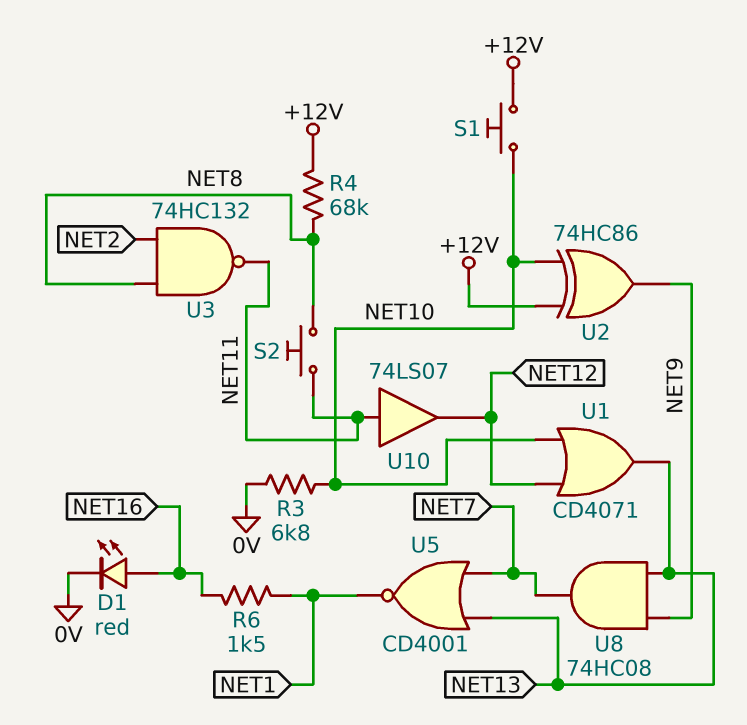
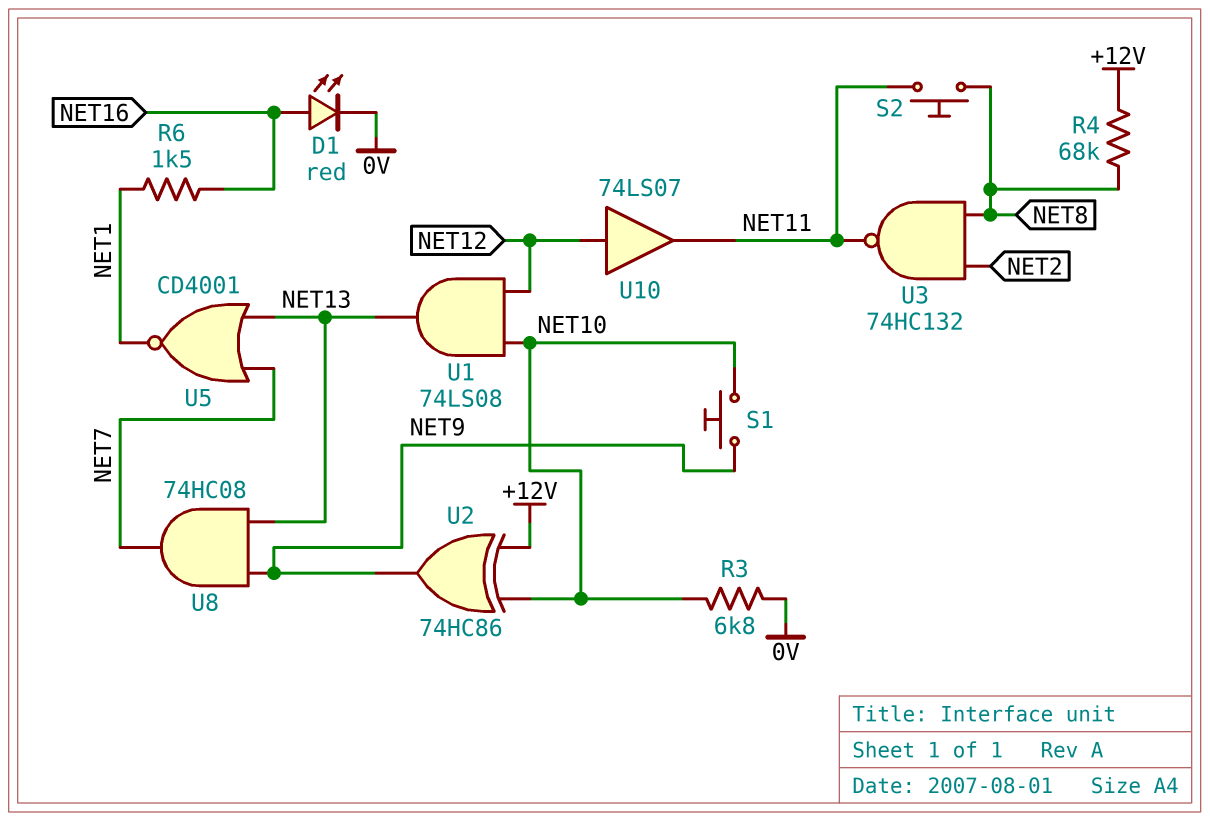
S1: button (+12V, NET10) -> button (NET9, NET10)
U1: OR CD4071 (in NET10, in NET12, out NET13) -> AND 74LS08 (in NET10, in NET12, out NET13)
U10: buffer 74LS07 (in NET11, out NET12) -> buffer 74LS07 (in NET12, out NET11)

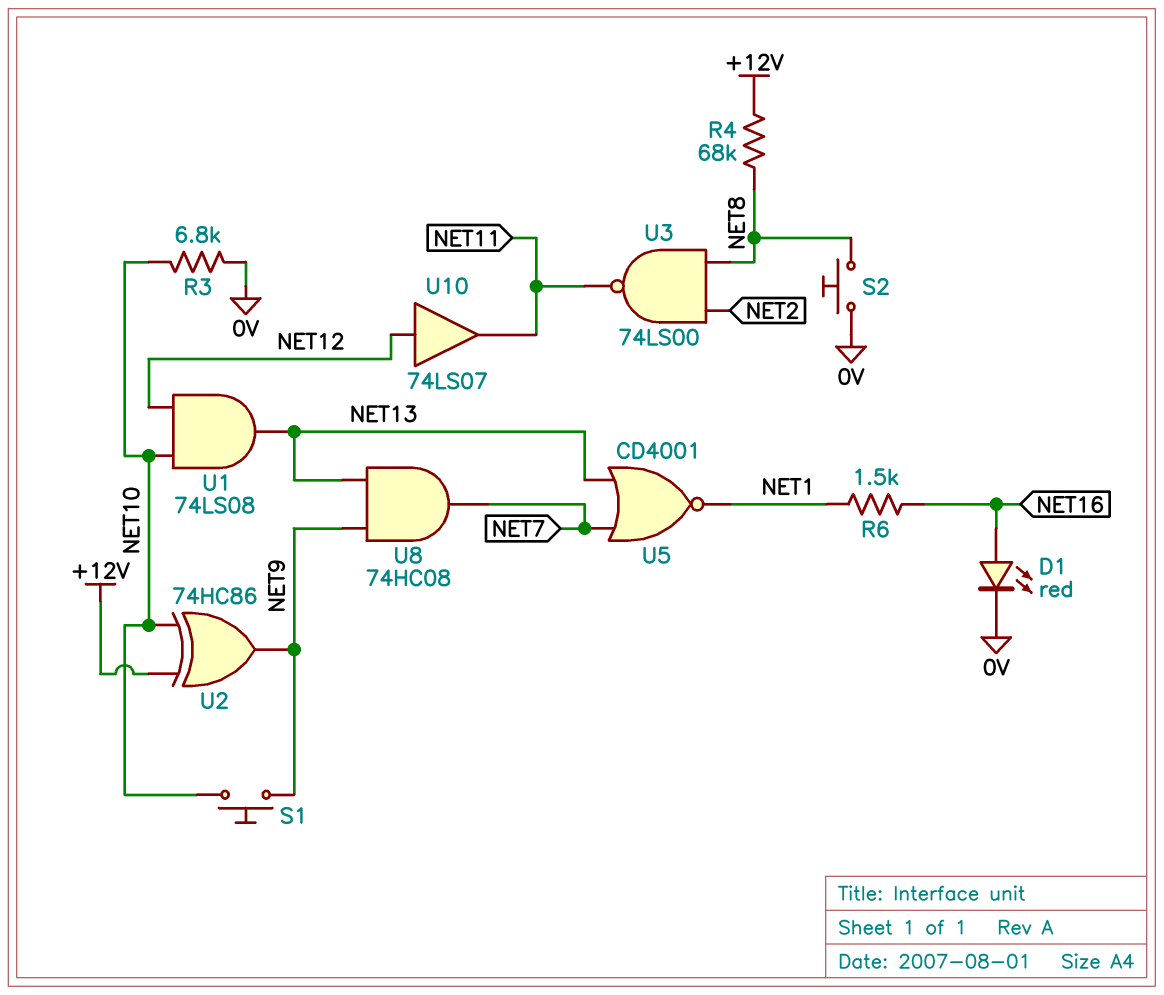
S2: button (NET8, NET11) -> button (0V, NET8)
U3: NAND 74HC132 (in NET2, in NET8, out NET11) -> NAND 74LS00 (in NET2, in NET8, out NET11)

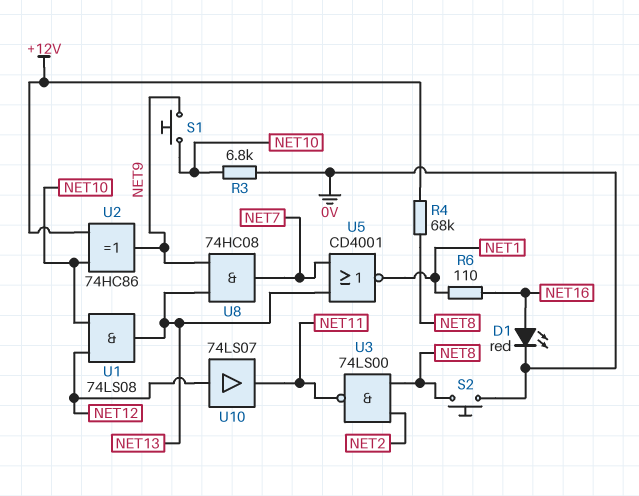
R6: 1.5k (NET1, NET16) -> 110 (NET1, NET16)

